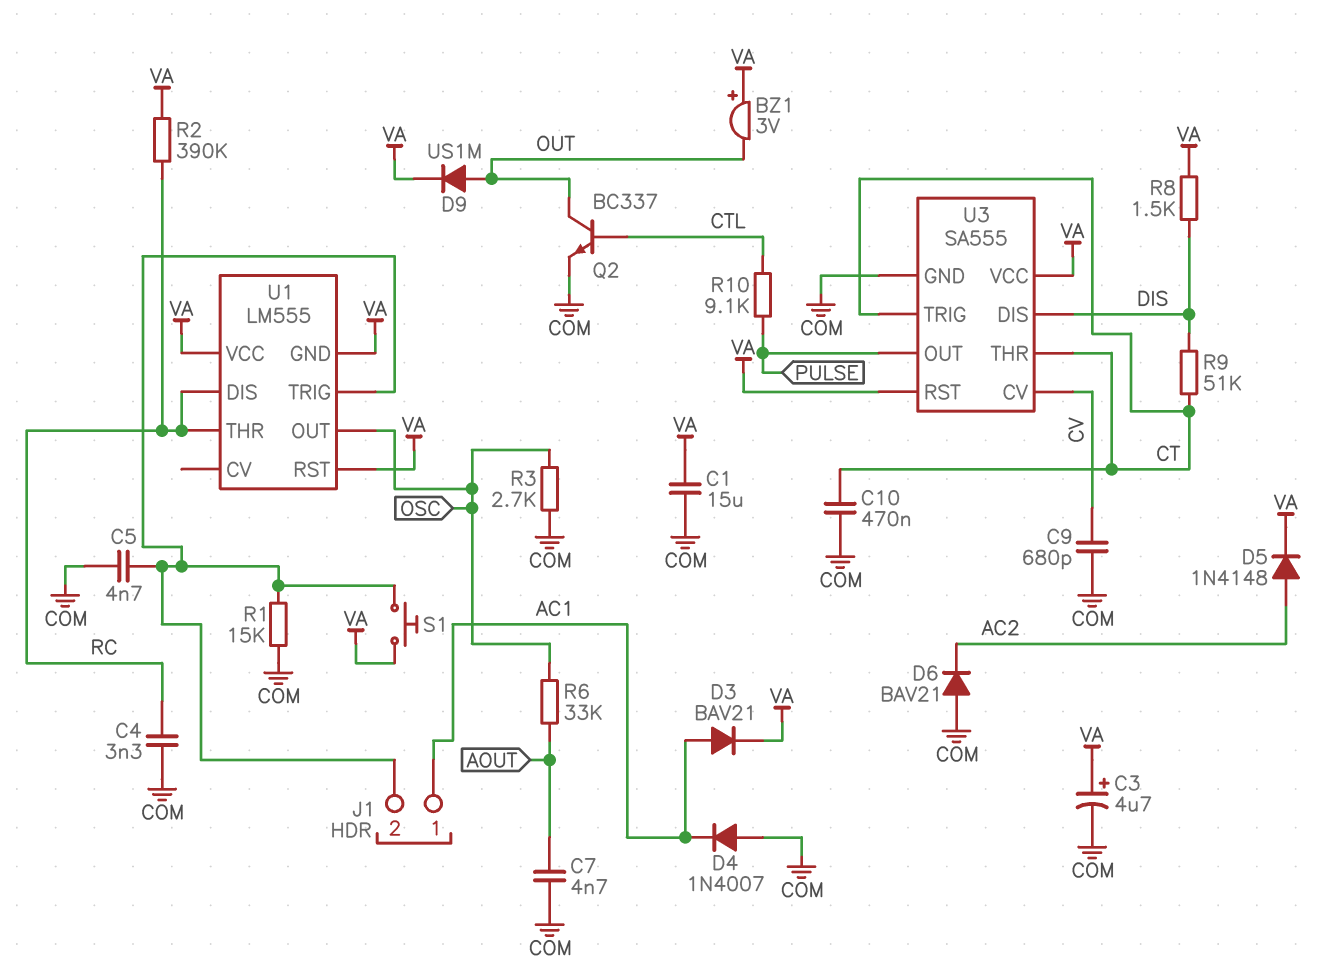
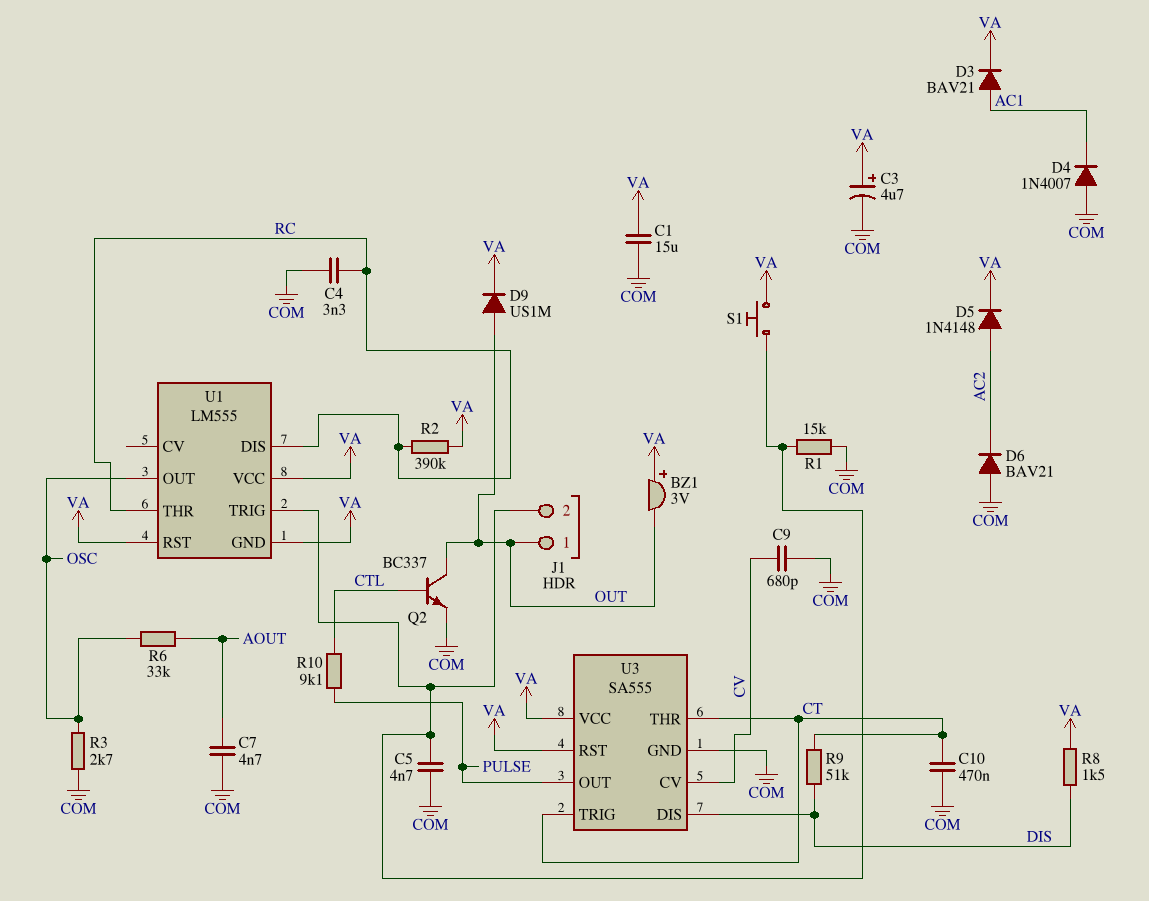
J1 pin 1: AC1 -> OUT

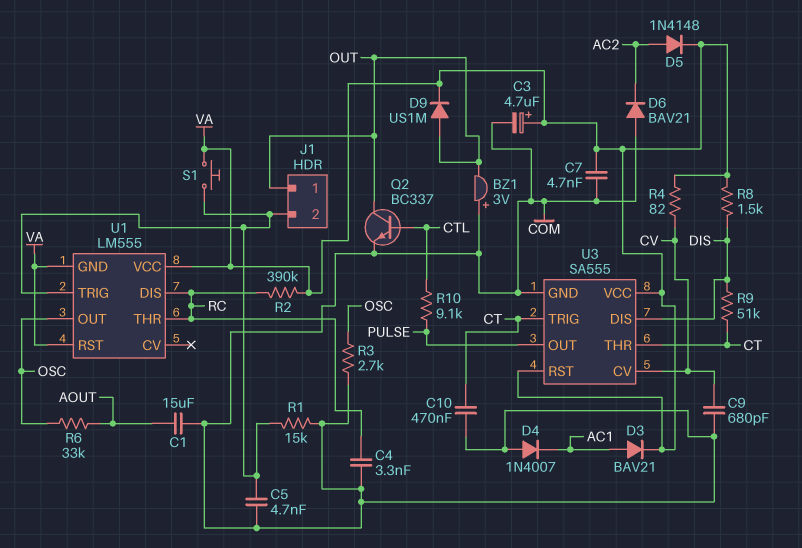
BZ1: buzzer 3V (plus VA, minus OUT) -> buzzer 3V (plus COM, minus OUT)
C1: 15uF (COM, VA) -> 15uF (AOUT, COM)
C7: 4.7nF (AOUT, COM) -> 4.7nF (COM, VA)
R4: none -> 82 (CV, VA)

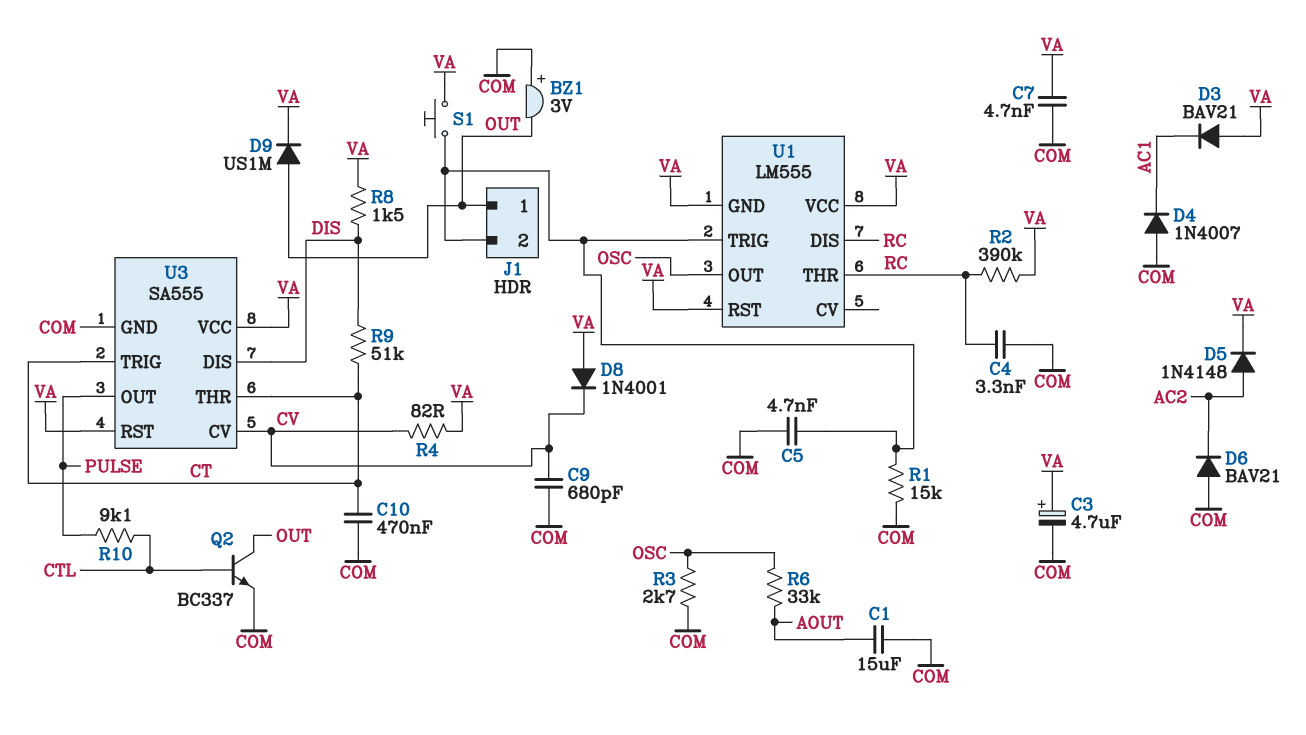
D3: diode BAV21 (A AC1, K VA) -> diode BAV21 (A VA, K AC1)
D8: none -> diode 1N4001 (A VA, K CV)

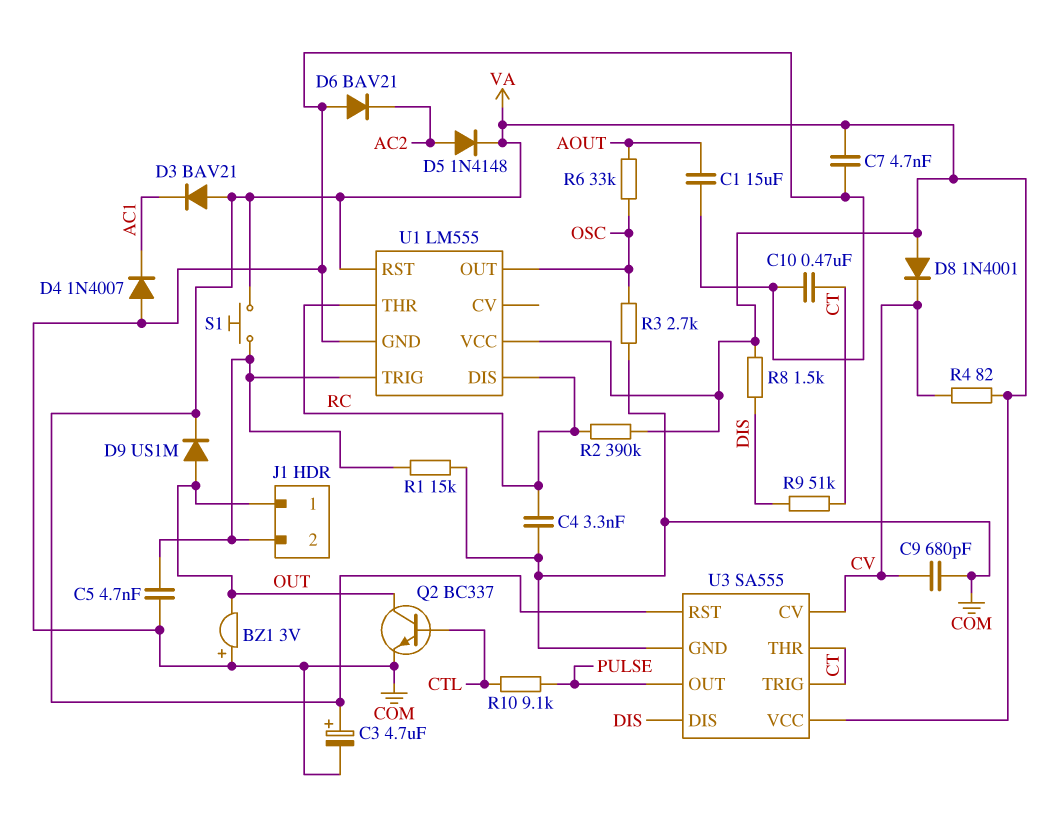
U1 pin GND: VA -> COM

